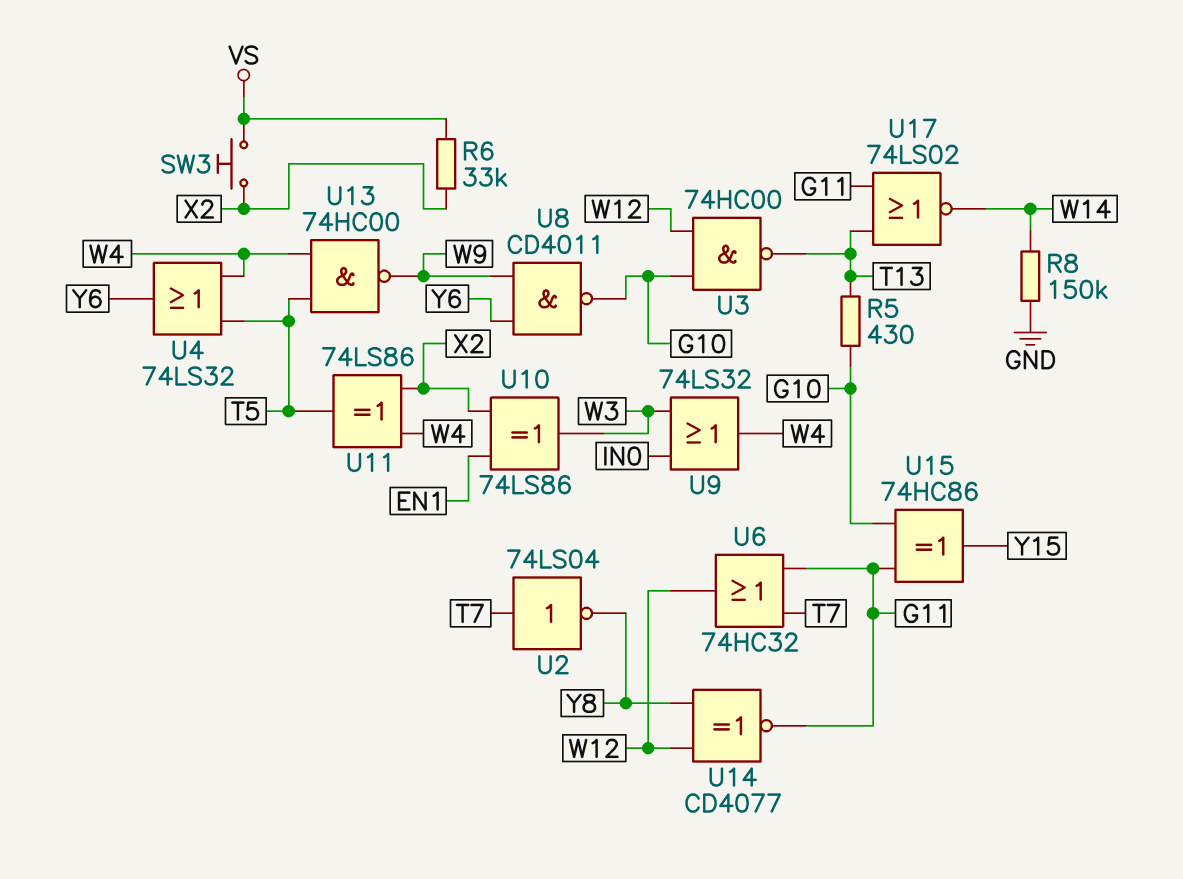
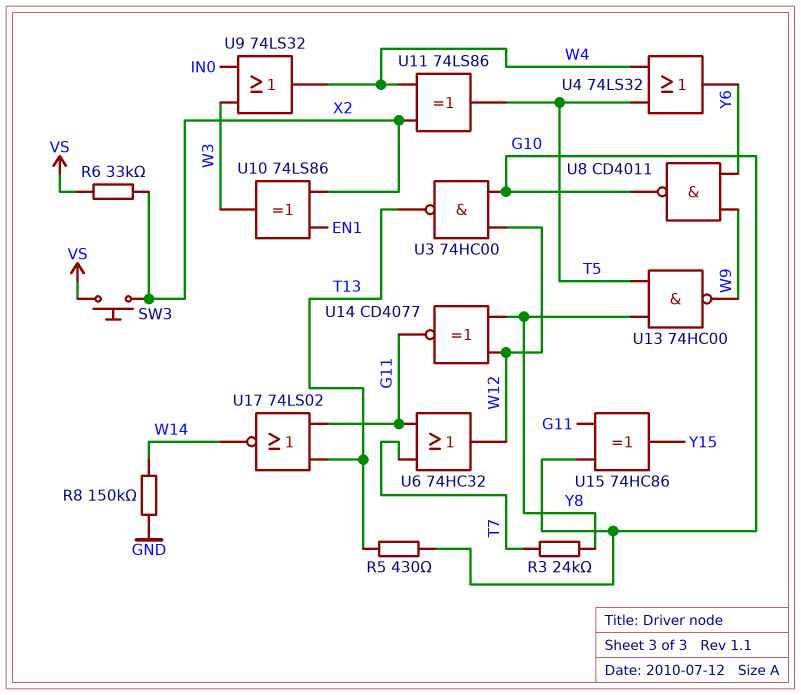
R3: none -> 24k (T7, Y8)
U2: NOT 74LS04 (in T7, out Y8) -> none
U13: NAND 74HC00 (in T5, in W4, out W9) -> NAND 74HC00 (in T5, in Y8, out W9)

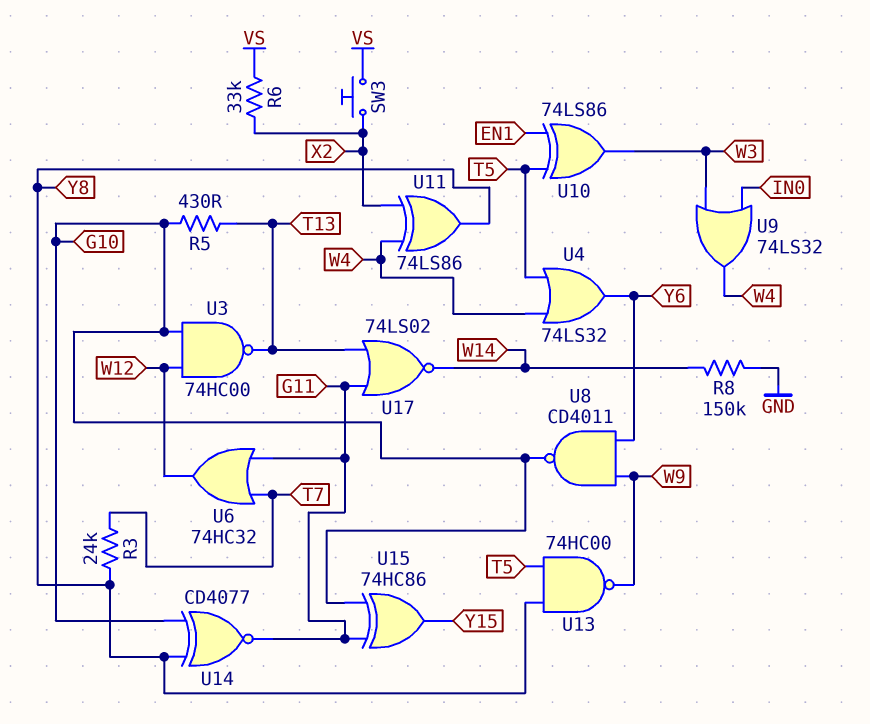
U10: XOR 74LS86 (in EN1, in X2, out W3) -> XOR 74LS86 (in EN1, in T5, out W3)
U11: XOR 74LS86 (in W4, in X2, out T5) -> XOR 74LS86 (in W4, in X2, out Y8)
U14: XNOR CD4077 (in W12, in Y8, out G11) -> XNOR CD4077 (in G10, in Y8, out G11)

